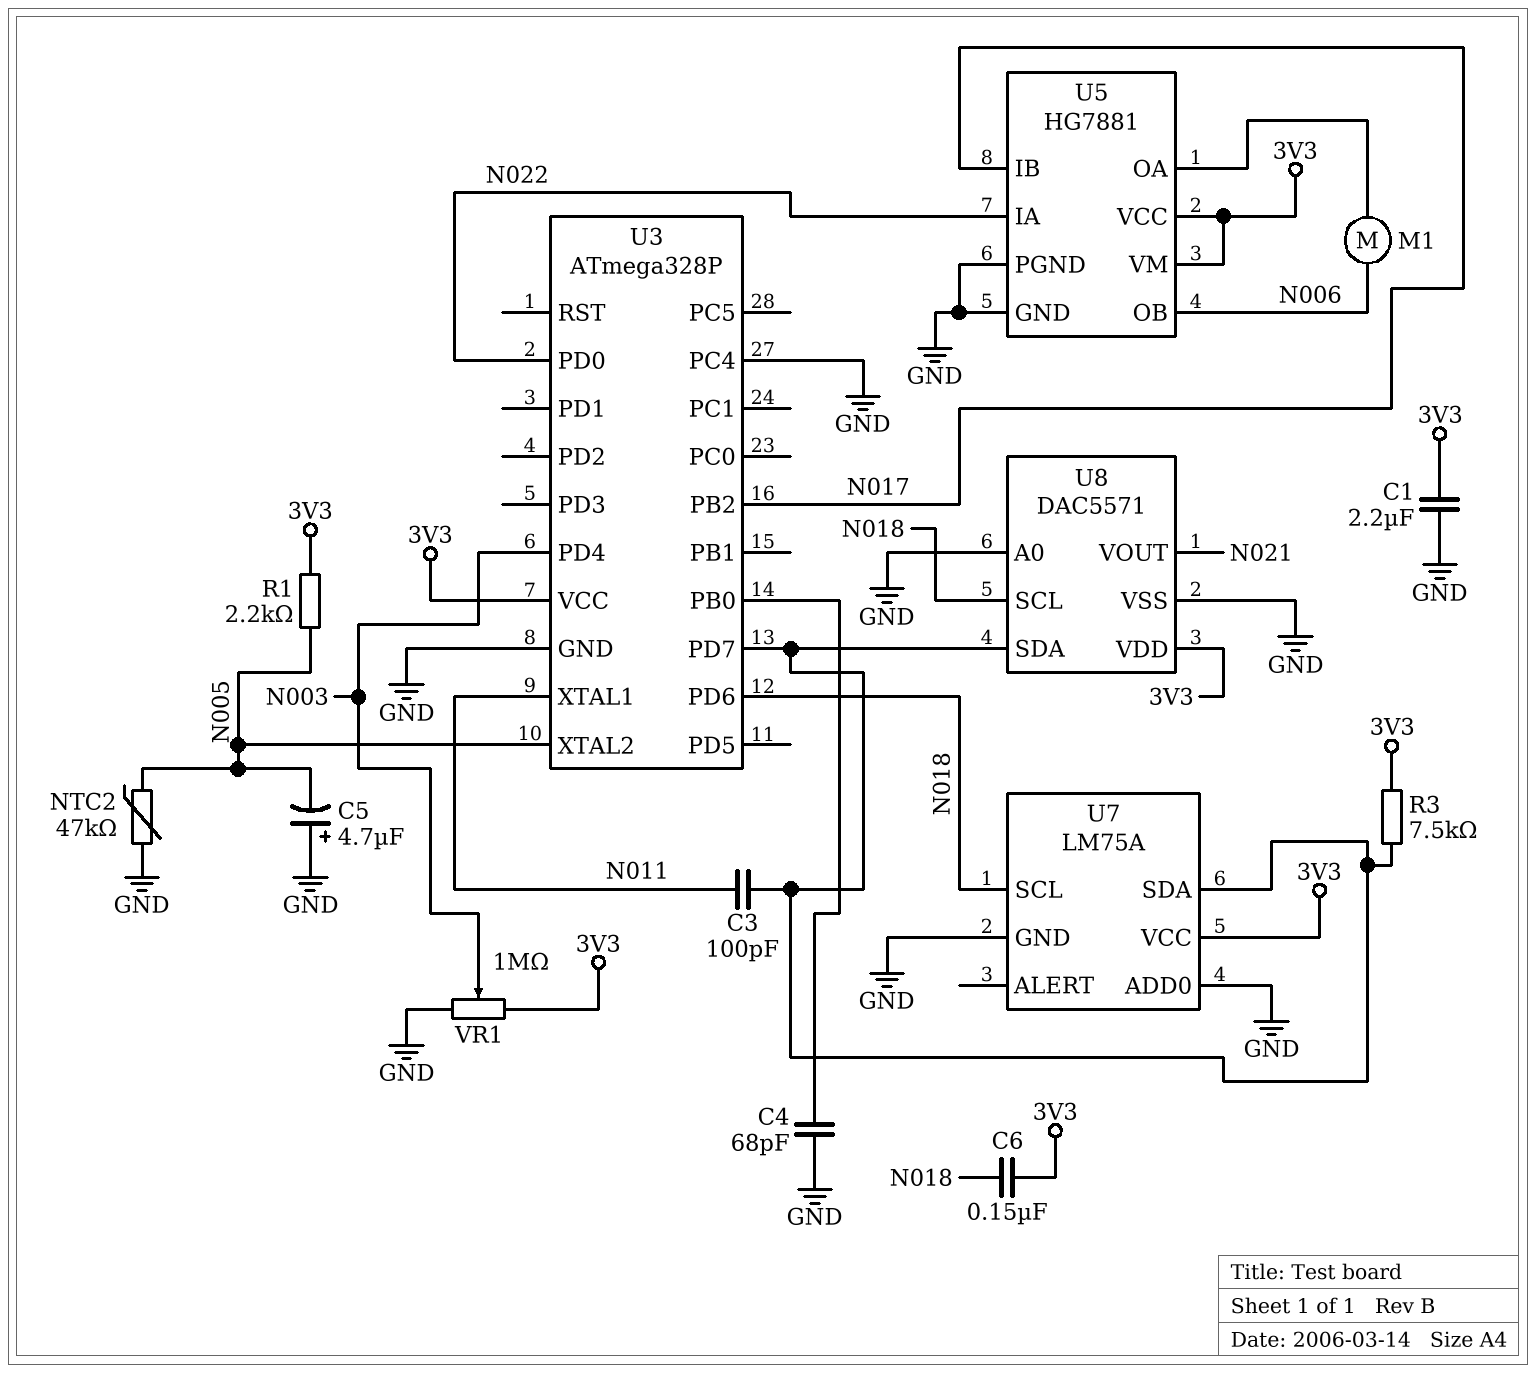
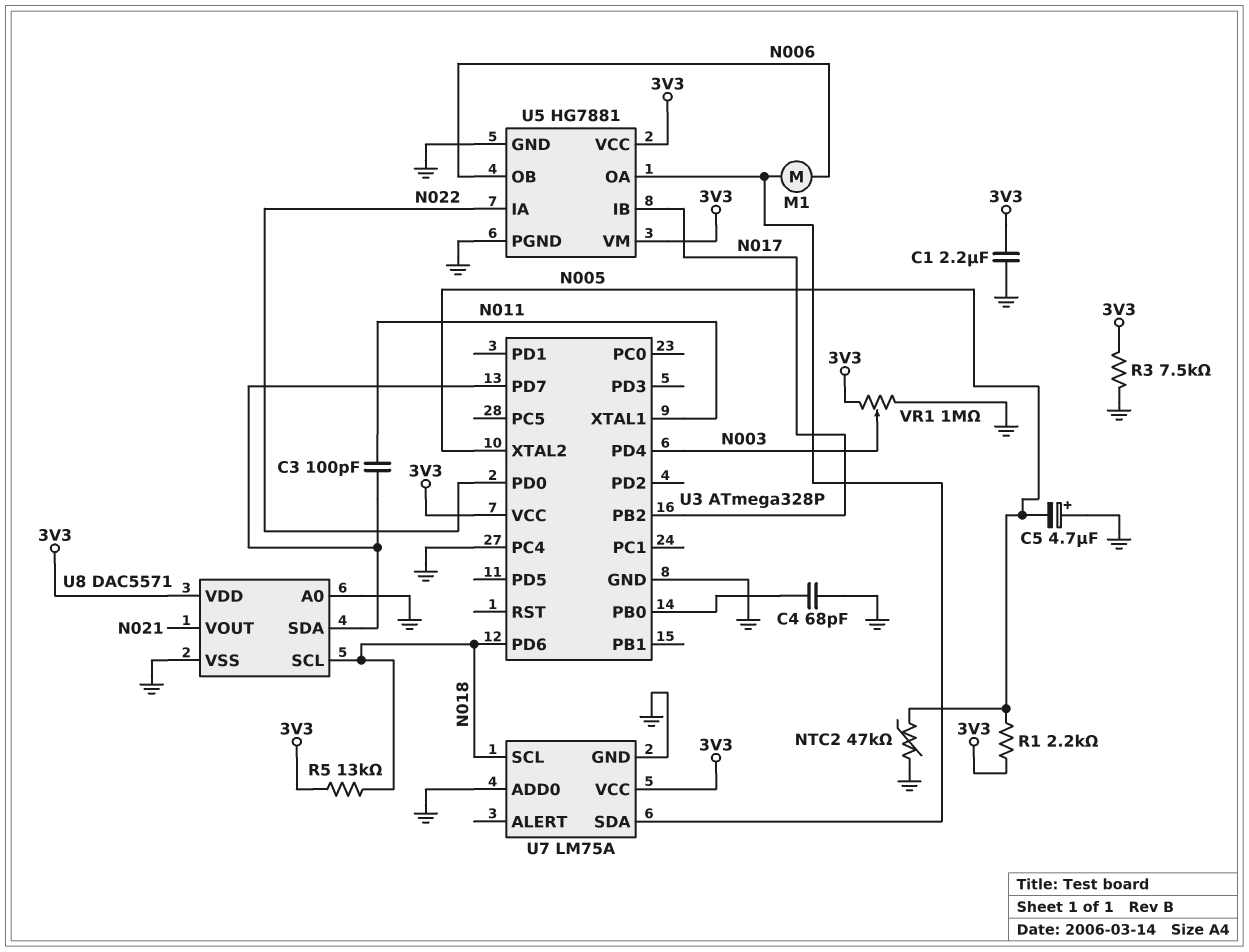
C6: 150nF (3V3, N018) -> none
R3: 7.5k (3V3, U3/PD7) -> 7.5k (3V3, GND)
R5: none -> 13k (3V3, N018)
U7 pin SDA: U3/PD7 -> U5/OA

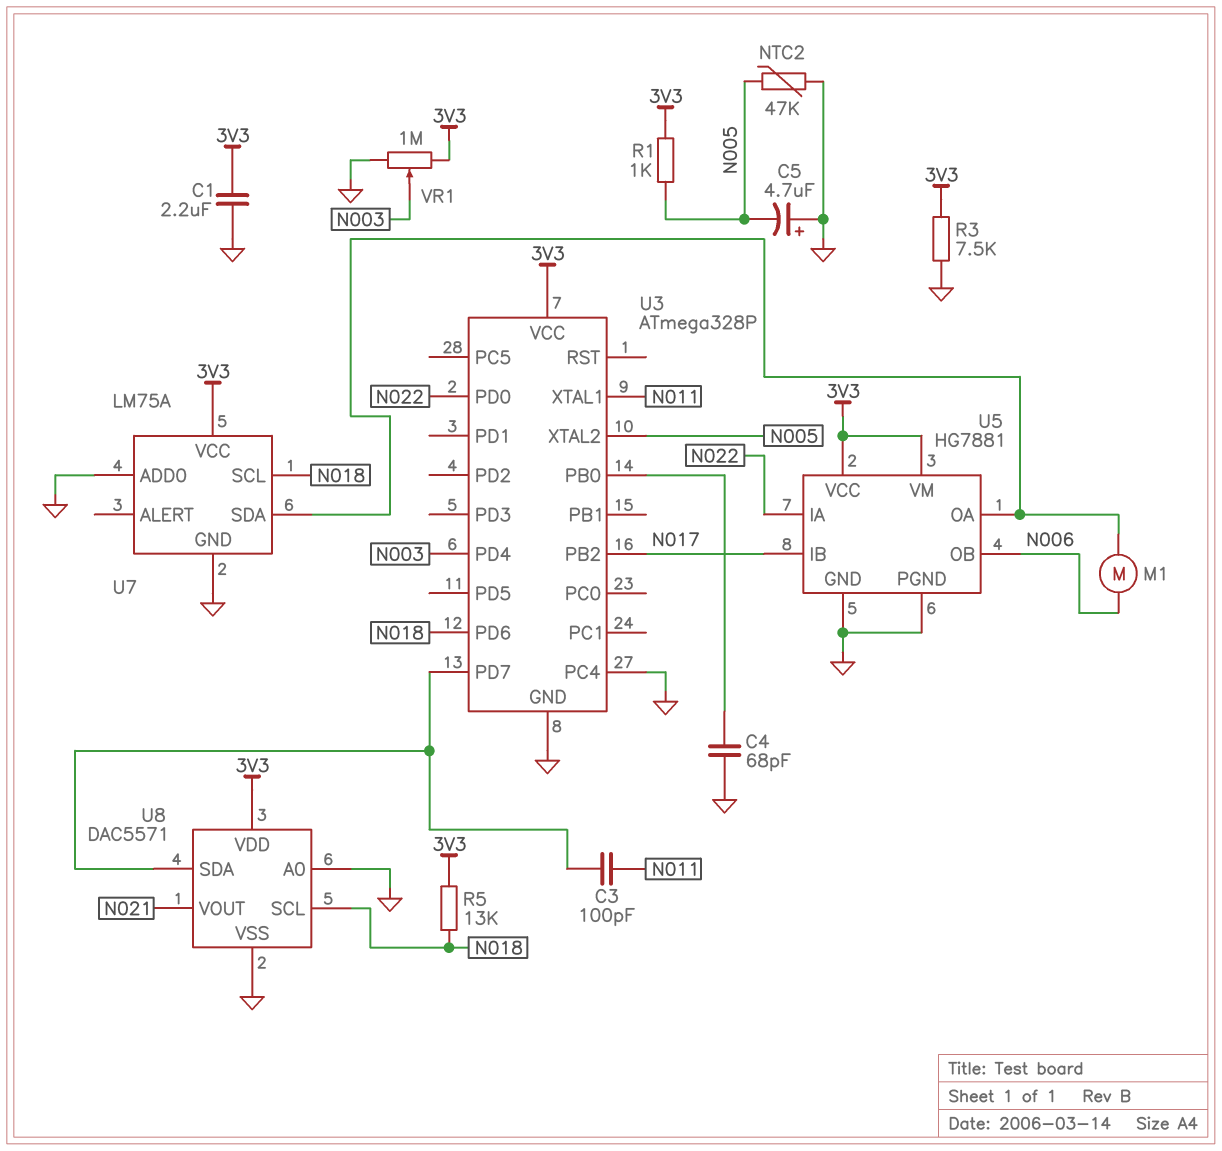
R1: 2.2k (3V3, N005) -> 1k (3V3, N005)

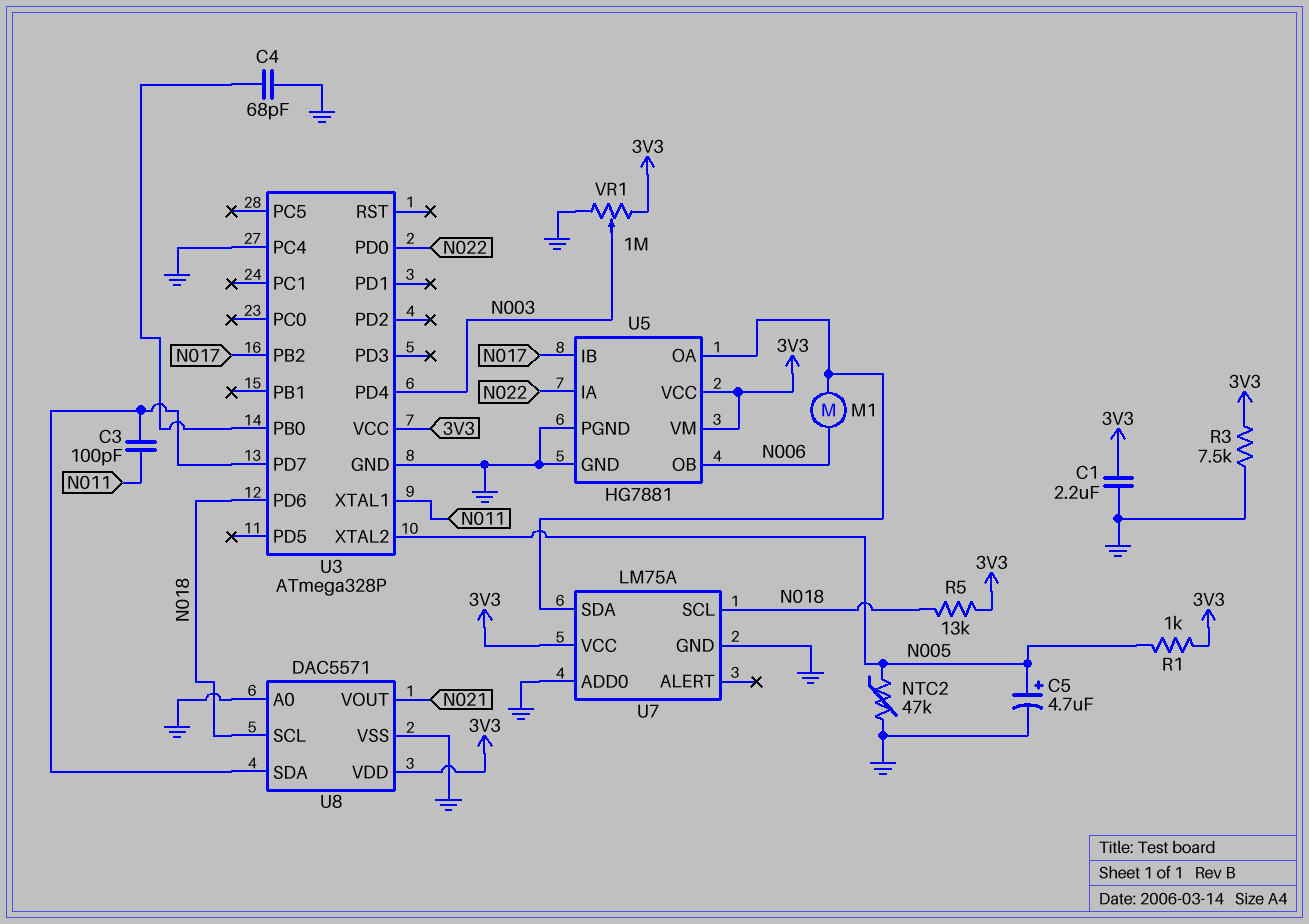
C5: 4.7uF (plus GND, minus N005) -> 4.7uF (plus N005, minus GND)

